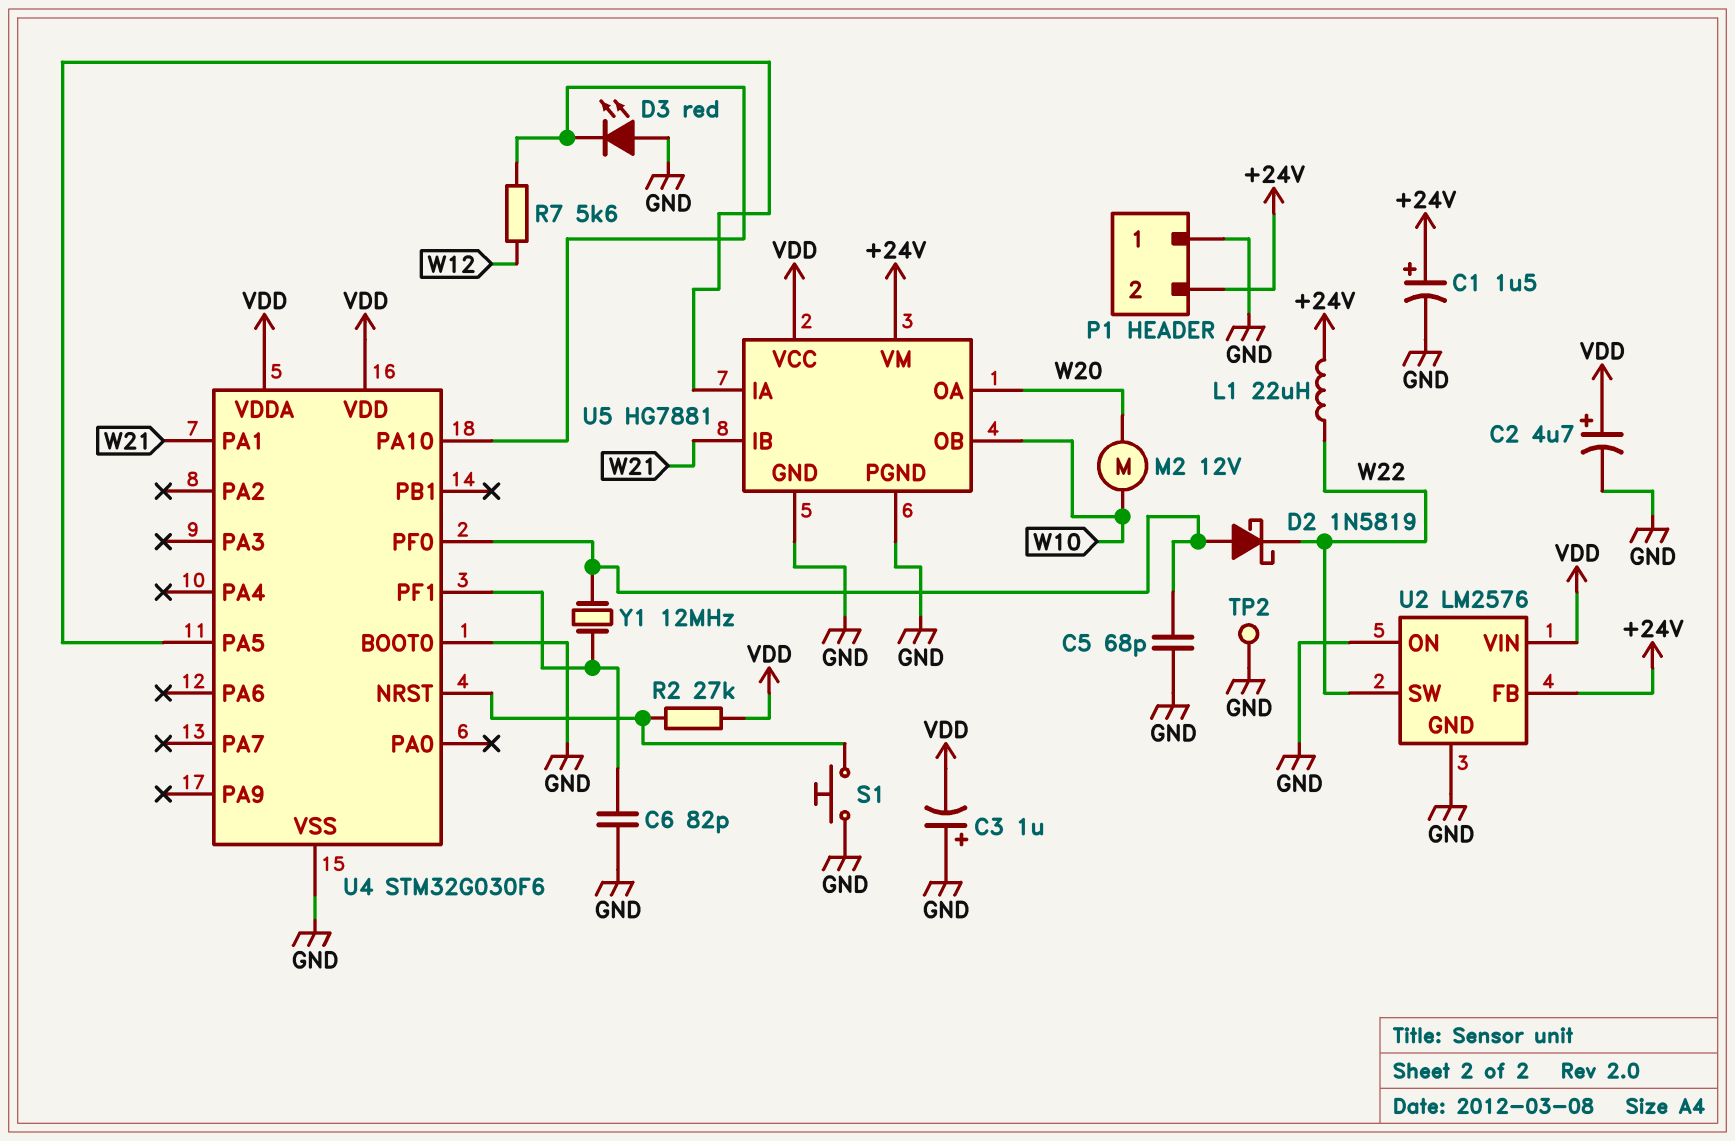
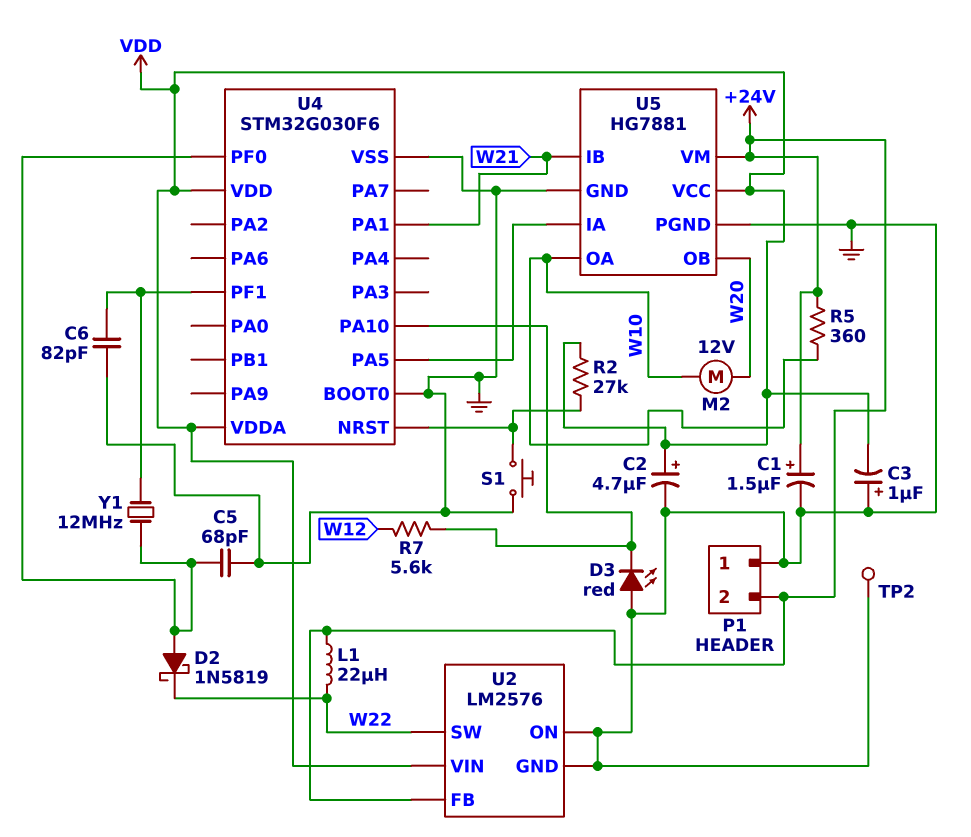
R5: none -> 360 (+24V, W10)
U5 pin OA: W20 -> W10
U5 pin OB: W10 -> W20

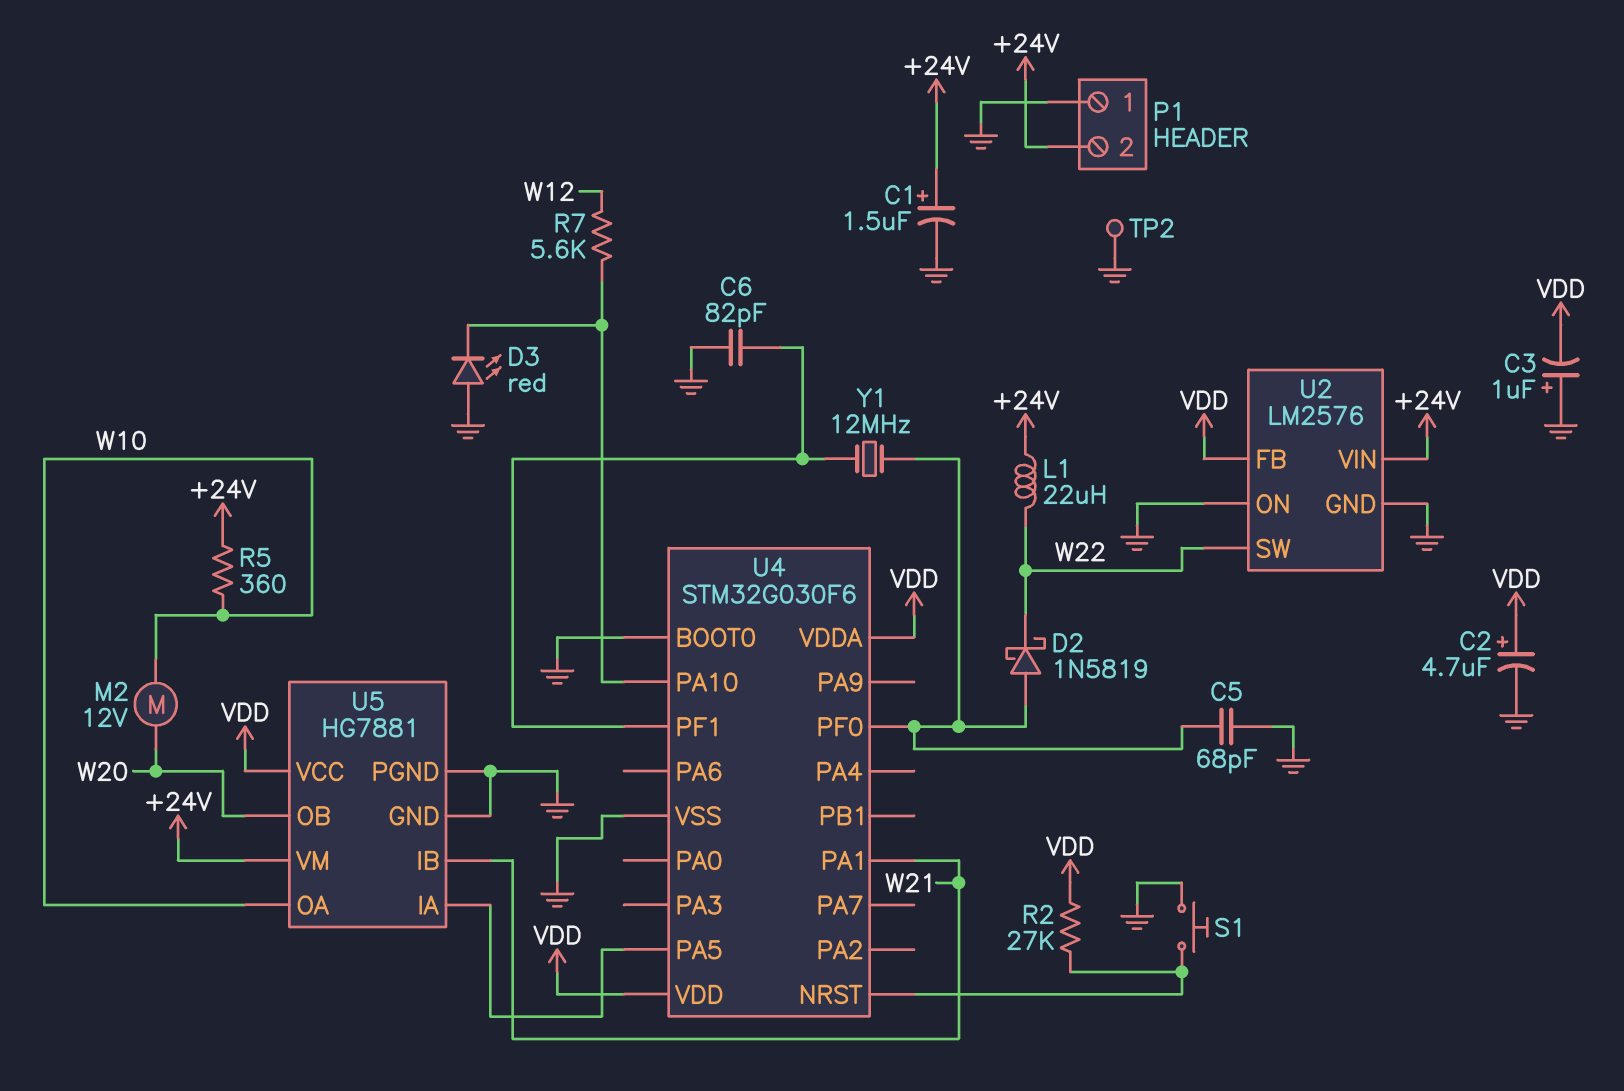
U2 pin FB: +24V -> VDD
U2 pin VIN: VDD -> +24V

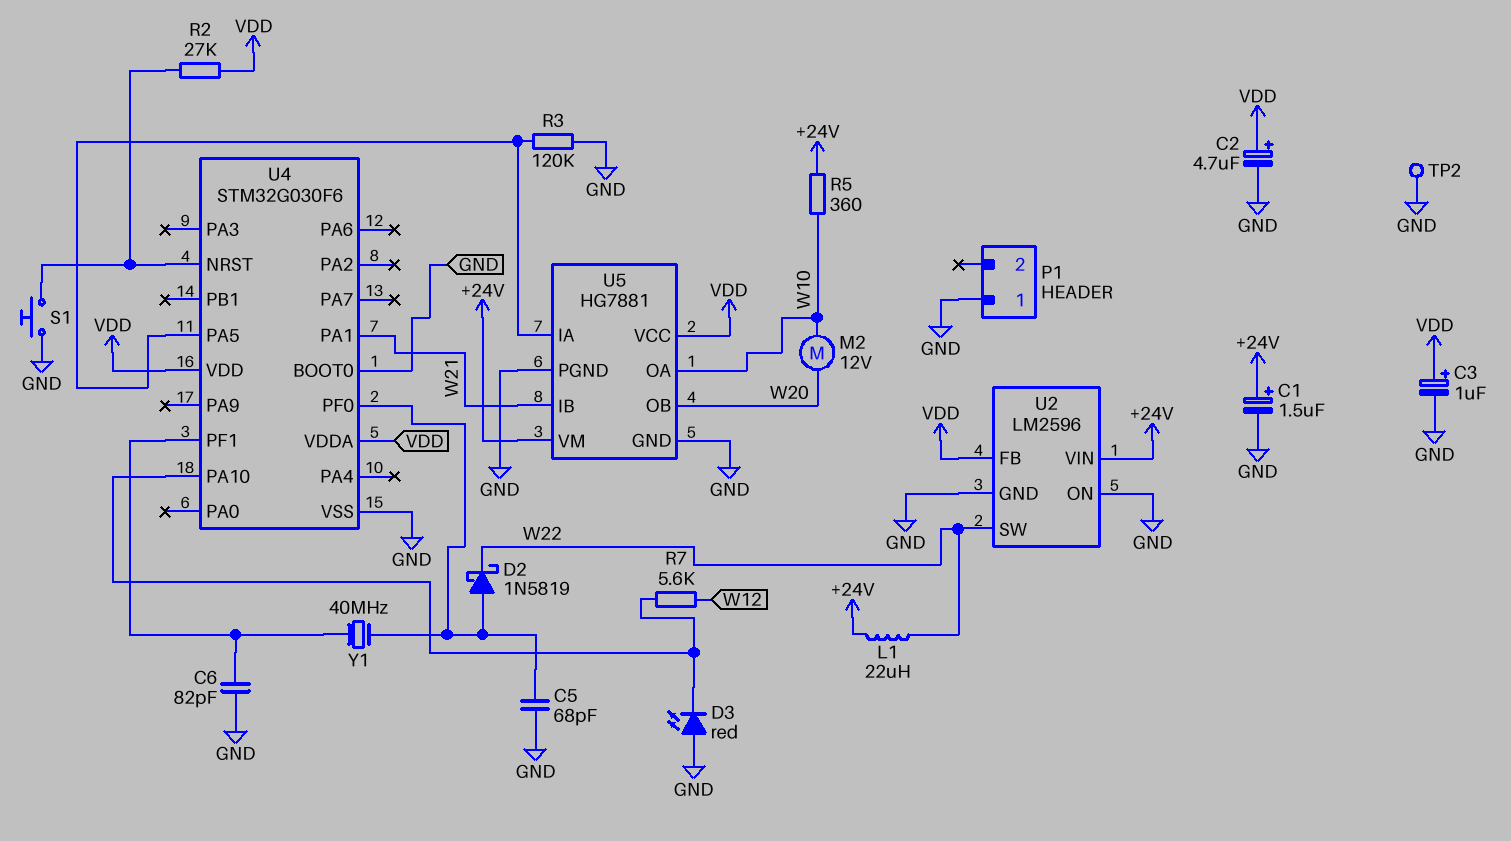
C3: 1uF (plus GND, minus VDD) -> 1uF (plus VDD, minus GND)
P1 pin 2: +24V -> none
R3: none -> 120k (GND, U4/PA5)
U2: LM2576 -> LM2596
Y1: 12MHz (U4/PF0, U4/PF1) -> 40MHz (U4/PF0, U4/PF1)

